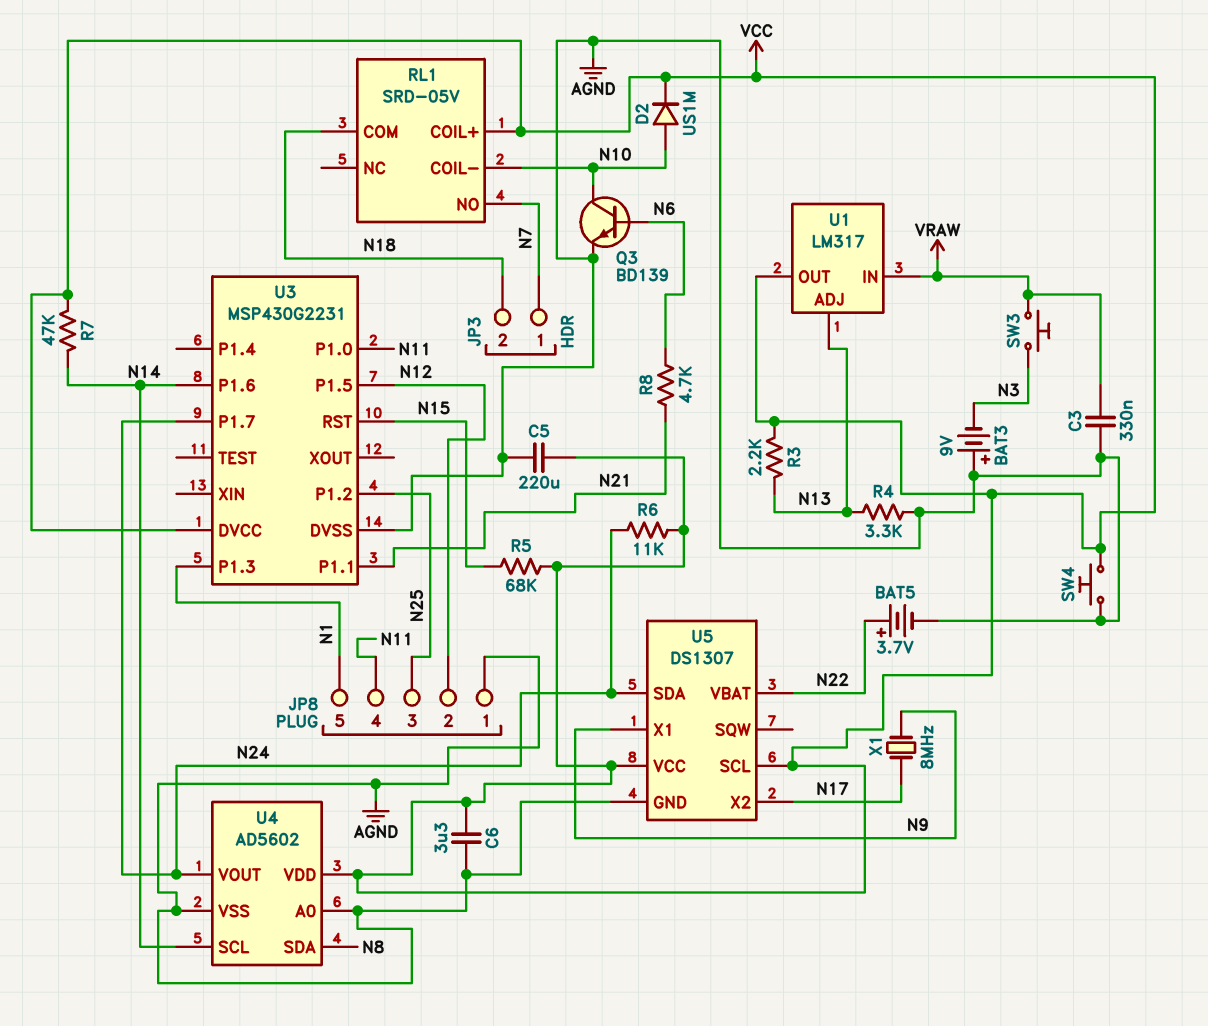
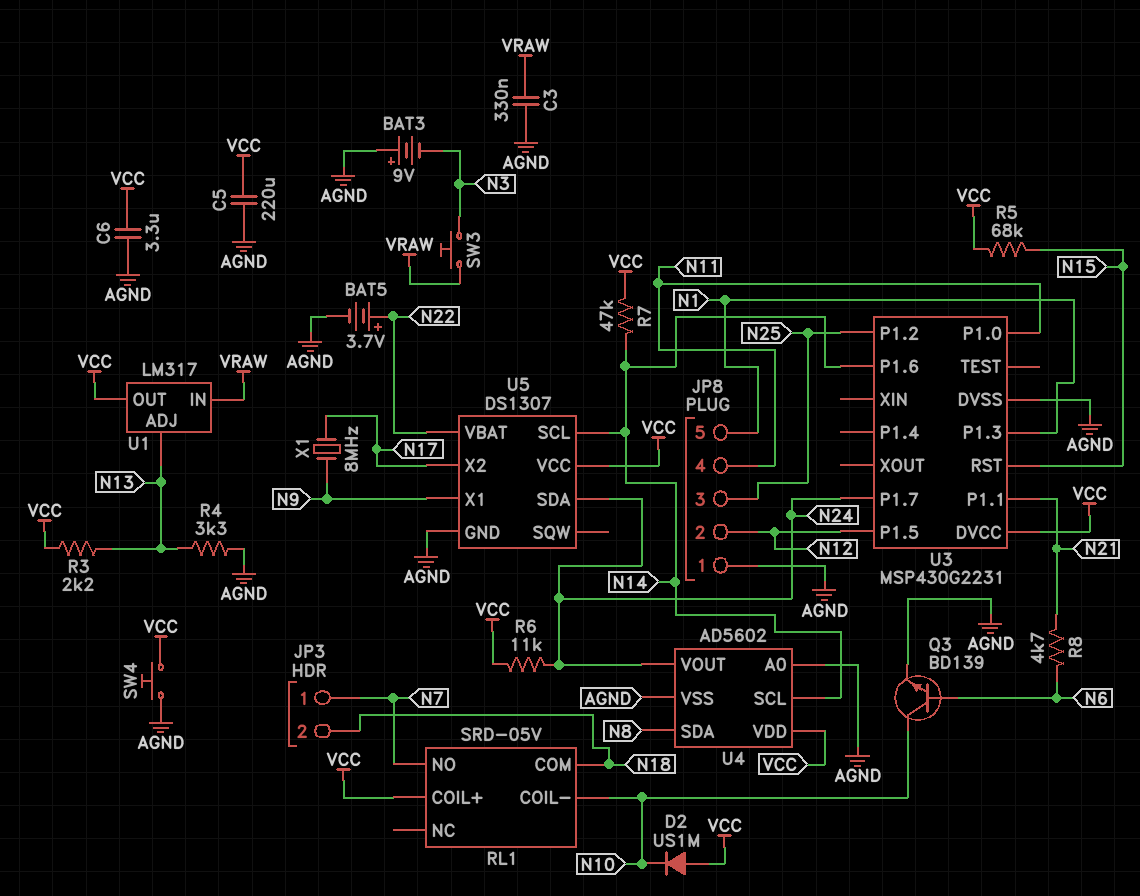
D2: diode US1M (A N10, K VCC) -> diode US1M (A VCC, K N10)
U5 pin SCL: VCC -> N14

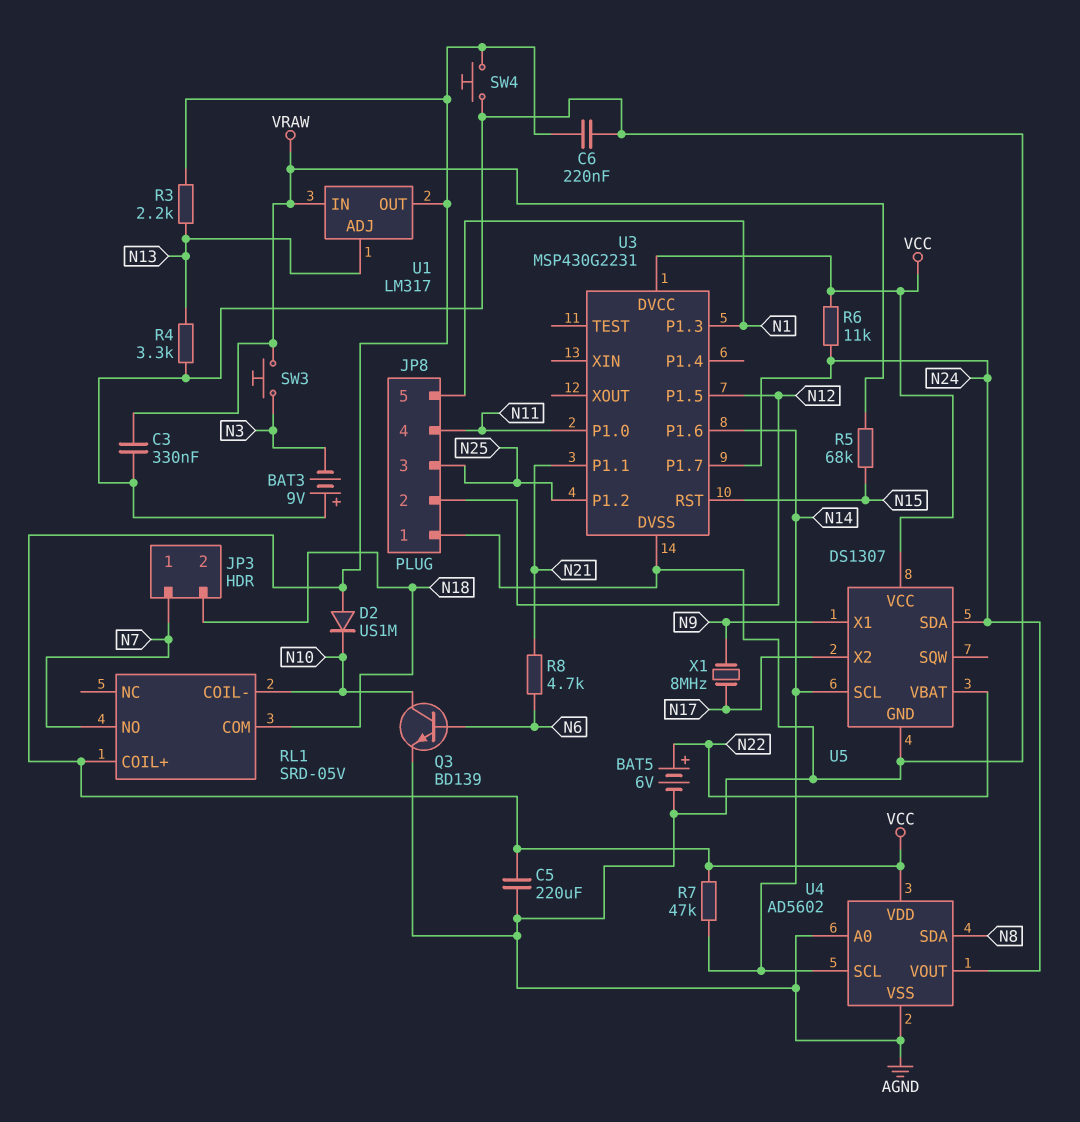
BAT5: 3.7V (plus N22, minus AGND) -> 6V (plus N22, minus AGND)
C6: 3.3uF (AGND, VCC) -> 220nF (AGND, VCC)
R5: 68k (N15, VCC) -> 68k (N15, VRAW)

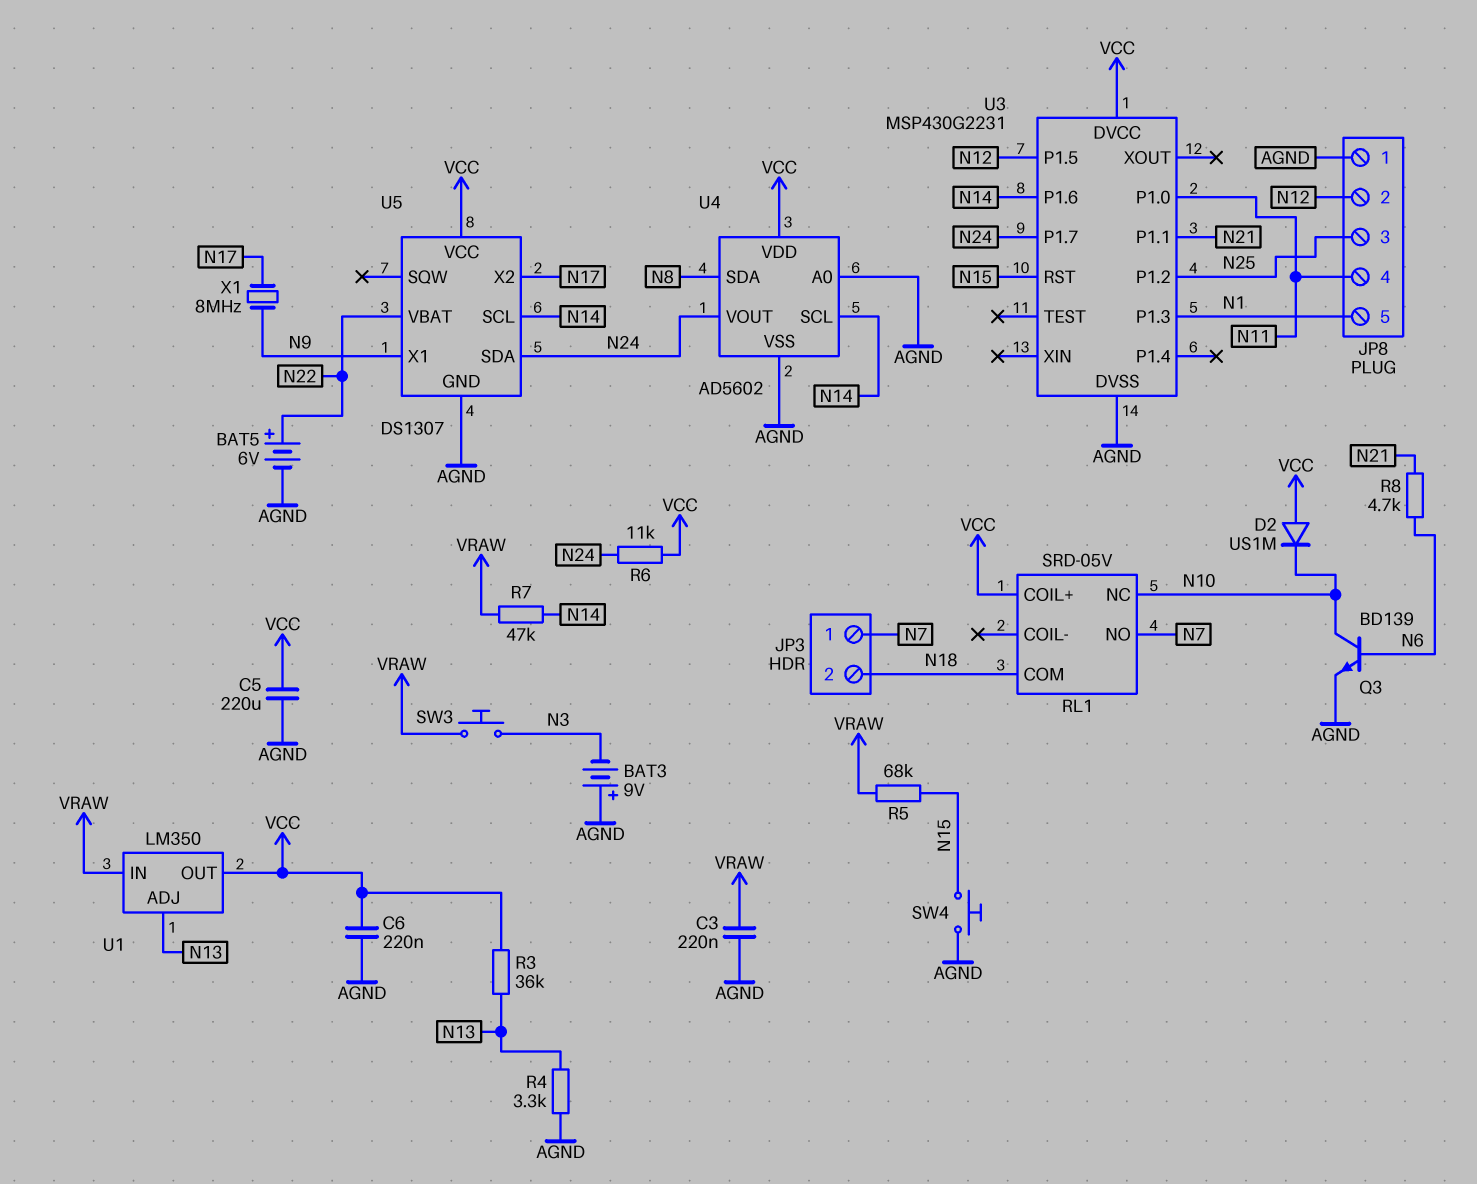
C3: 330nF (AGND, VRAW) -> 220nF (AGND, VRAW)
R3: 2.2k (N13, VCC) -> 36k (N13, VCC)
R7: 47k (N14, VCC) -> 47k (N14, VRAW)
RL1 pin COIL-: N10 -> none
RL1 pin NC: none -> N10
SW4: button (AGND, VCC) -> button (AGND, N15)
U1: LM317 -> LM350

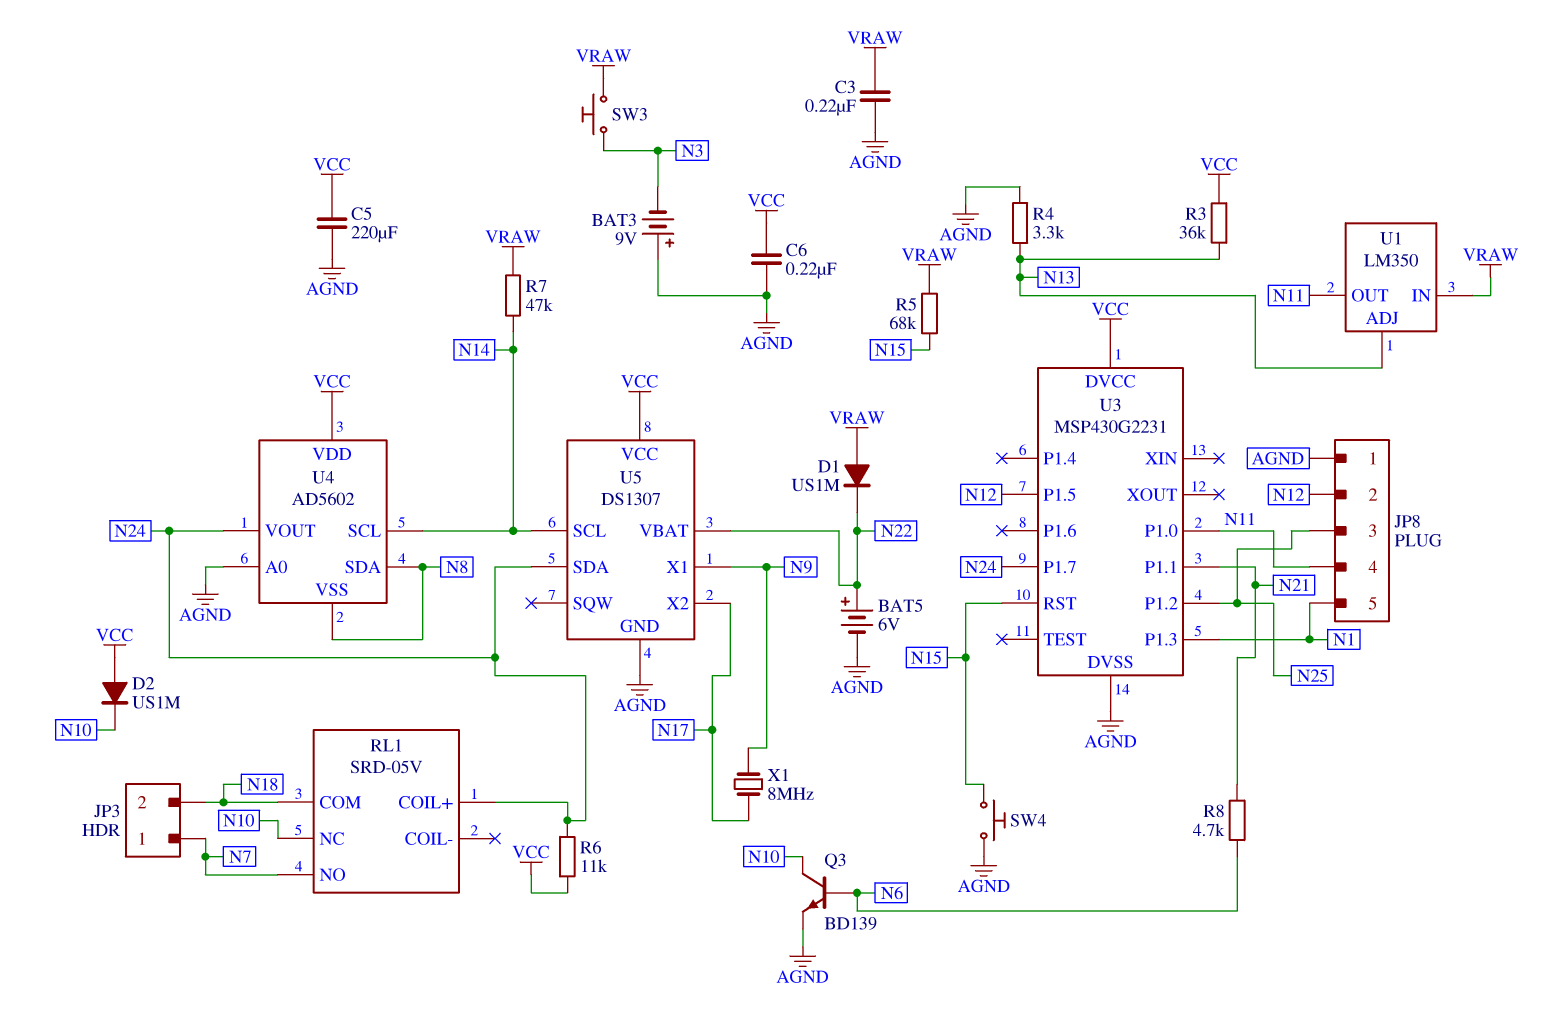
D1: none -> diode US1M (A VRAW, K N22)
RL1 pin COIL+: VCC -> N24
U1 pin OUT: VCC -> N11
U3 pin P1.6: N14 -> none
U4 pin VSS: AGND -> N8

